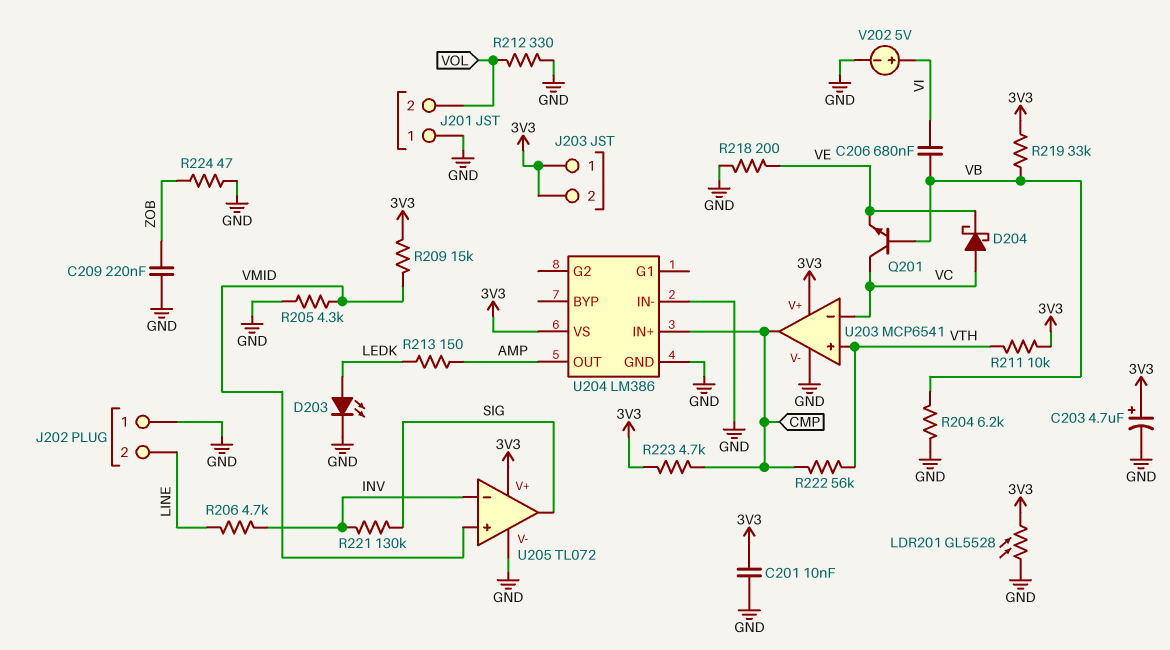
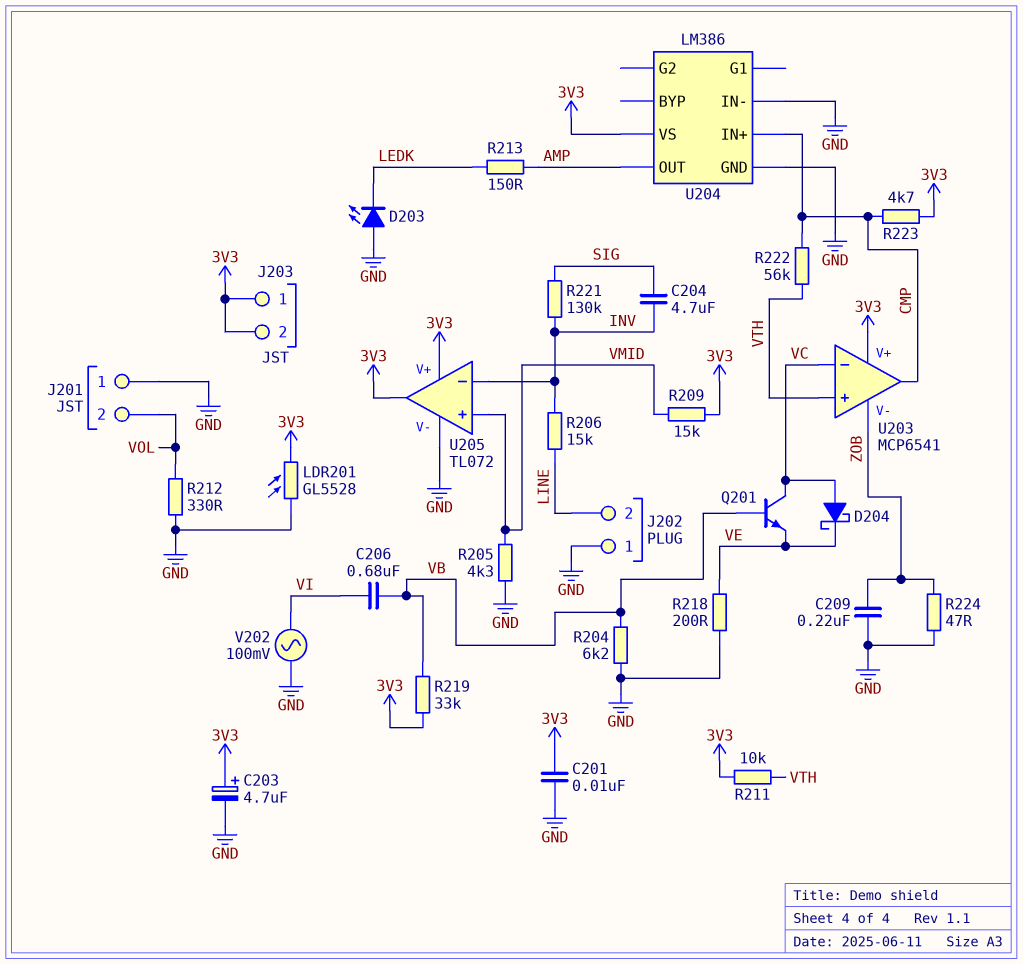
C204: none -> 4.7uF (INV, SIG)
D203: LED (A LEDK, K GND) -> LED (A GND, K LEDK)
R206: 4.7k (INV, LINE) -> 15k (INV, LINE)
U203 pin V-: GND -> ZOB
U205 pin out: SIG -> 3V3
V202: 5V (plus VI, minus GND) -> AC 100mV (GND, VI)

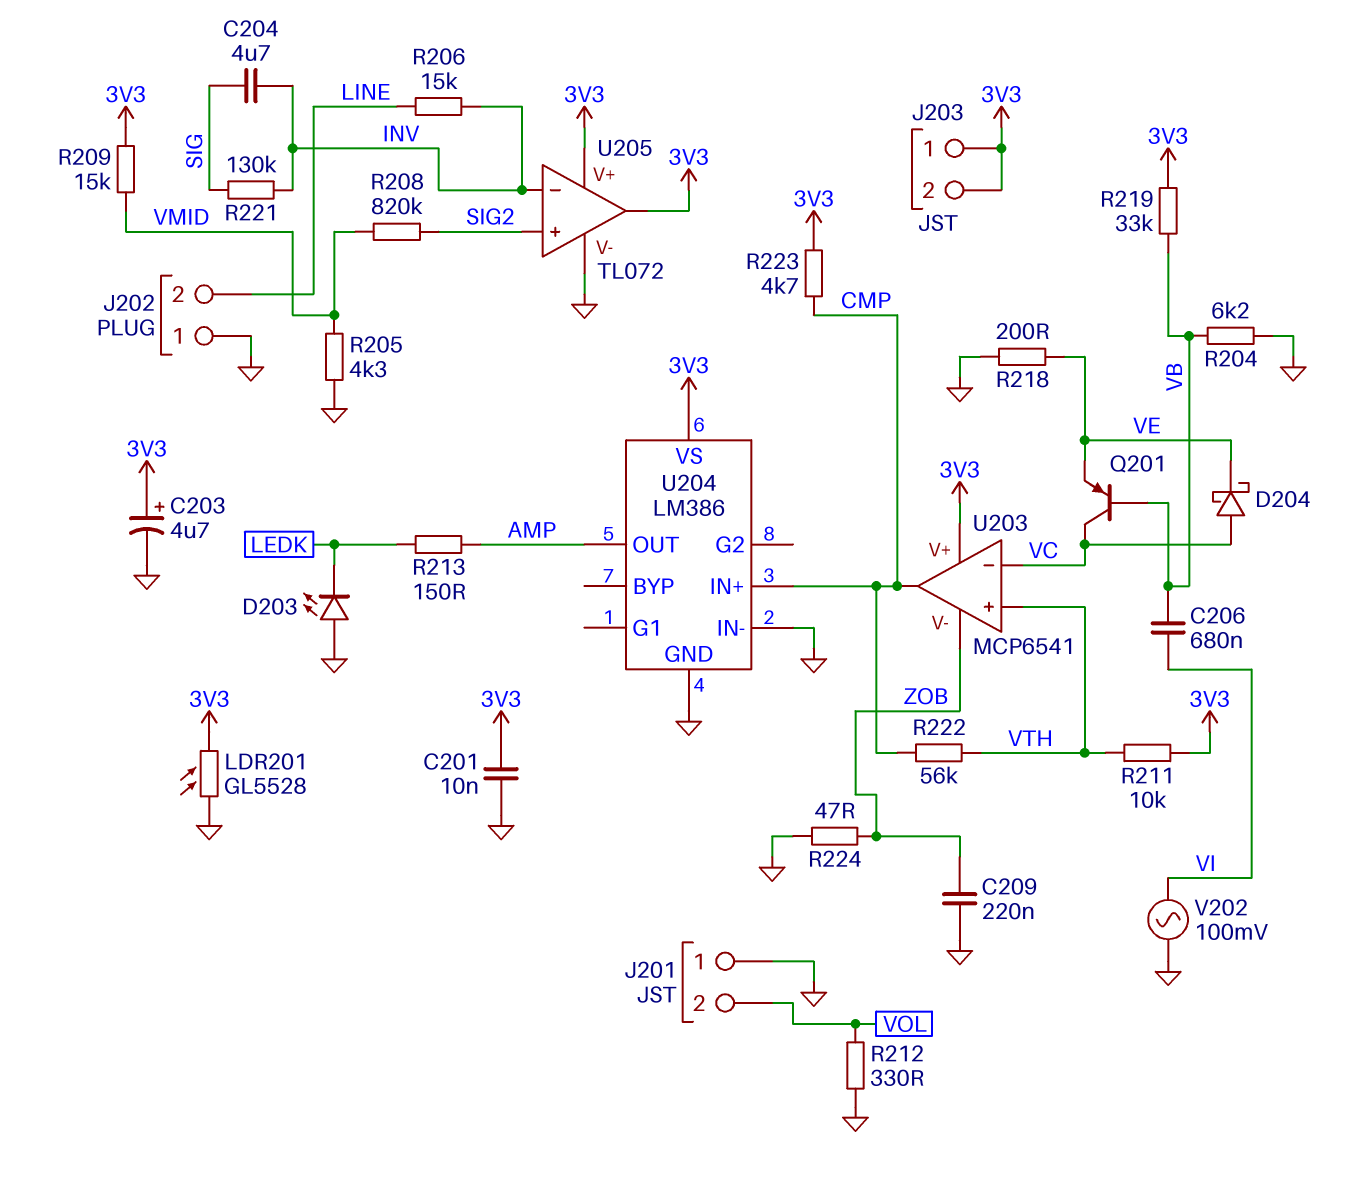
Q201: NPN (B VB, C VC, E VE) -> PNP (B VB, C VC, E VE)
R208: none -> 820k (SIG2, VMID)
U205 pin in+: VMID -> SIG2

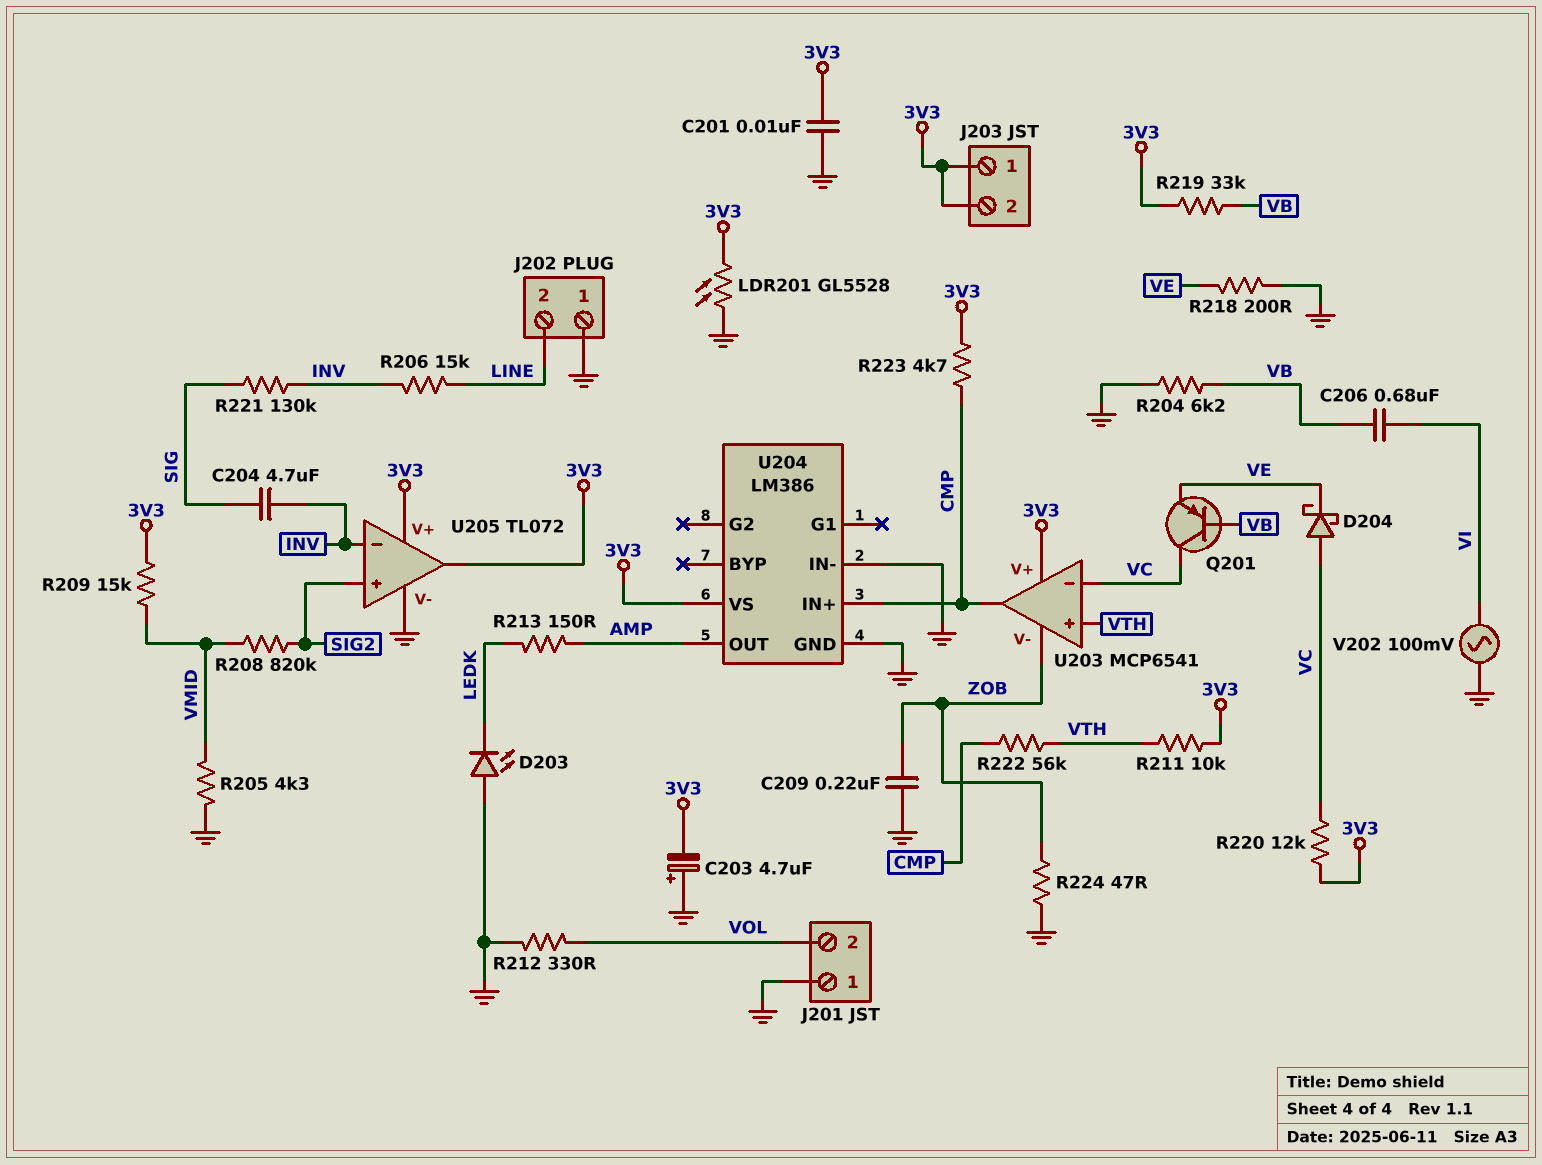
C203: 4.7uF (plus 3V3, minus GND) -> 4.7uF (plus GND, minus 3V3)
R220: none -> 12k (3V3, VC)

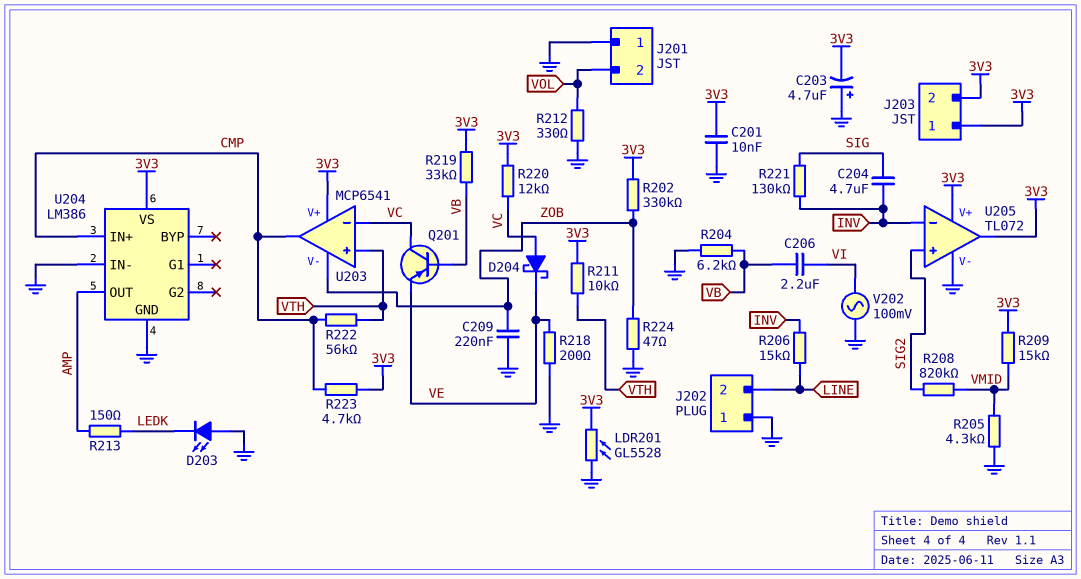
C206: 680nF (VB, VI) -> 2.2uF (VB, VI)
R202: none -> 330k (3V3, ZOB)

